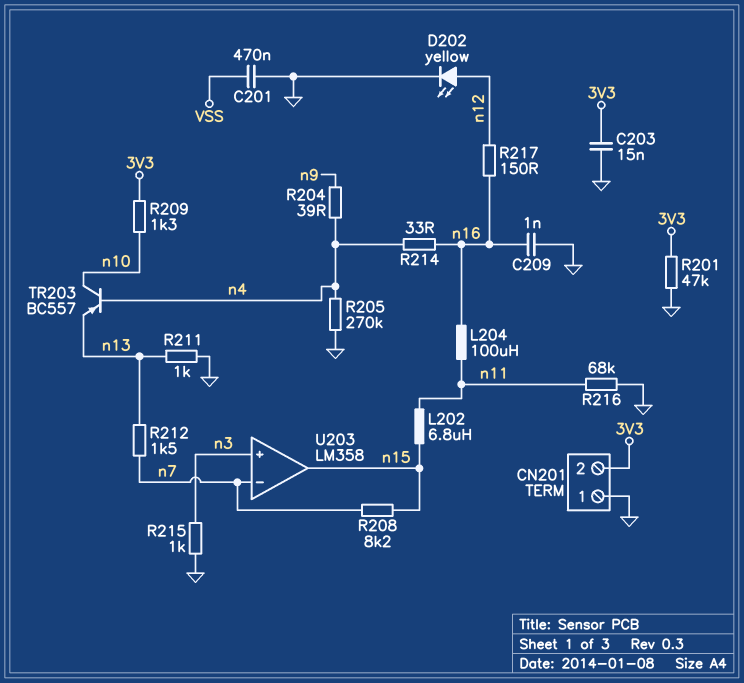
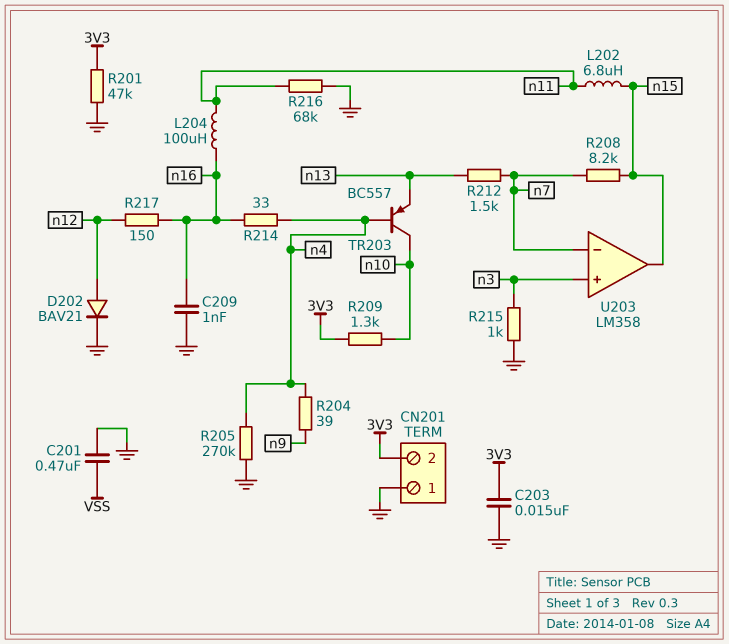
D202: LED yellow (A n12, K GND) -> diode BAV21 (A n12, K GND)
R211: 1k (GND, n13) -> none

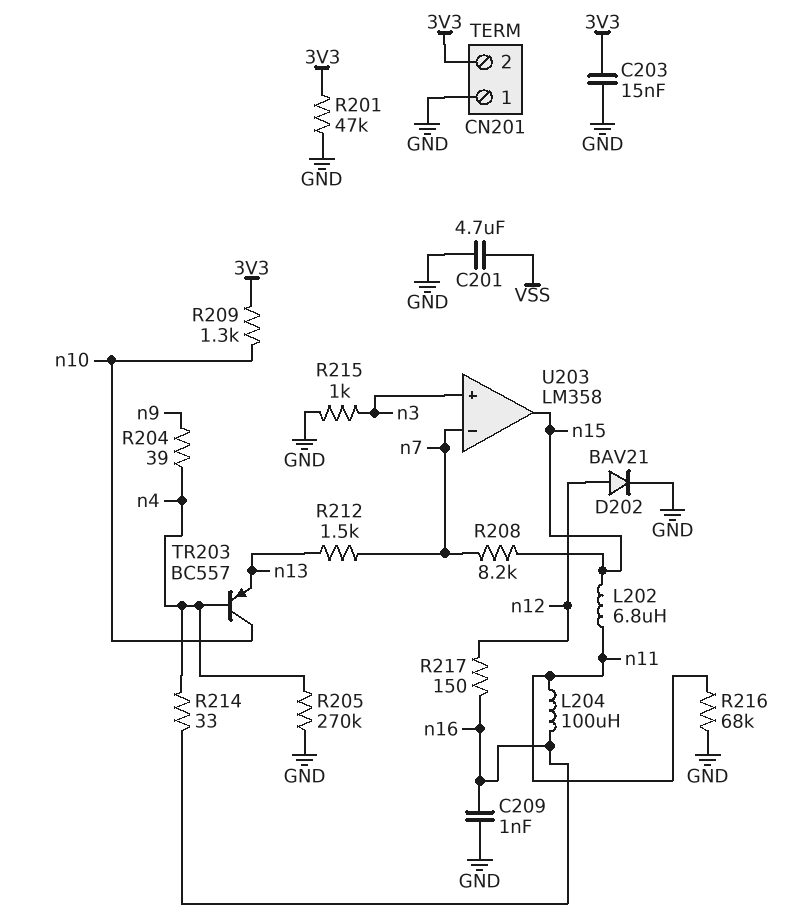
C201: 470nF (GND, VSS) -> 4.7uF (GND, VSS)

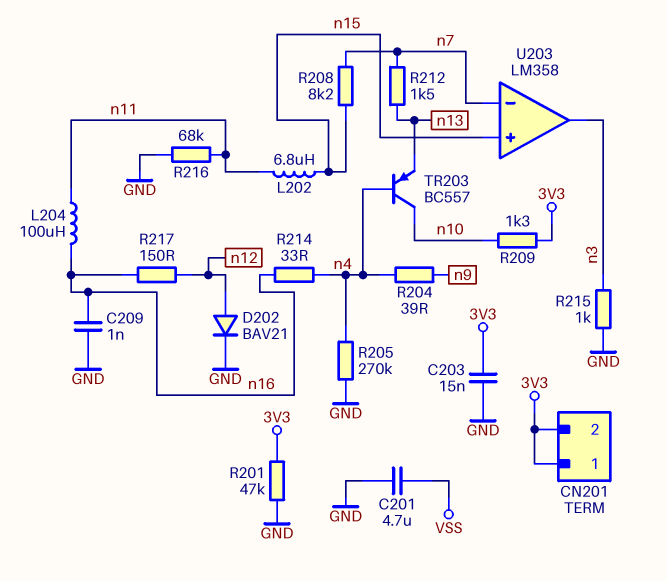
CN201 pin 1: GND -> 3V3
U203 pin in+: n3 -> n15
U203 pin out: n15 -> n3

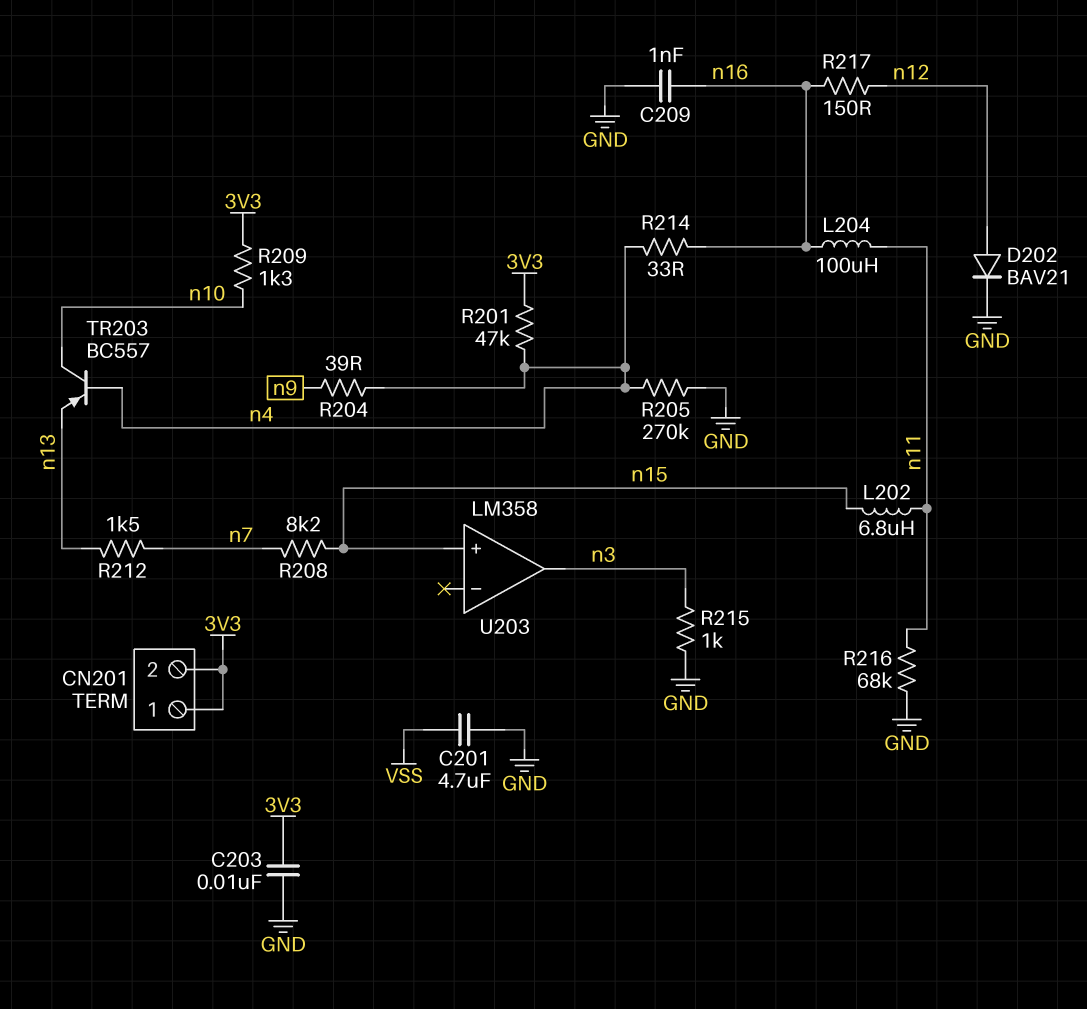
C203: 15nF (3V3, GND) -> 10nF (3V3, GND)
R201: 47k (3V3, GND) -> 47k (3V3, n4)
U203 pin in-: n7 -> none

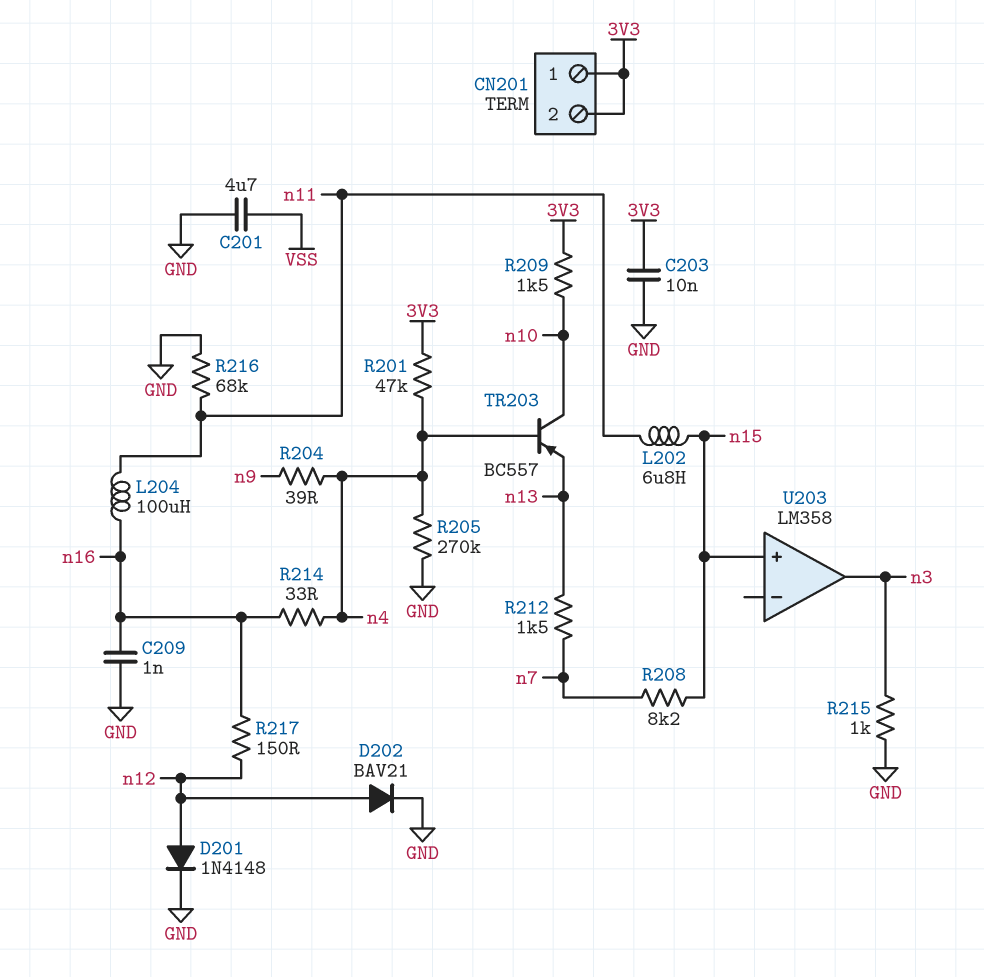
D201: none -> diode 1N4148 (A n12, K GND)
R209: 1.3k (3V3, n10) -> 1.5k (3V3, n10)

